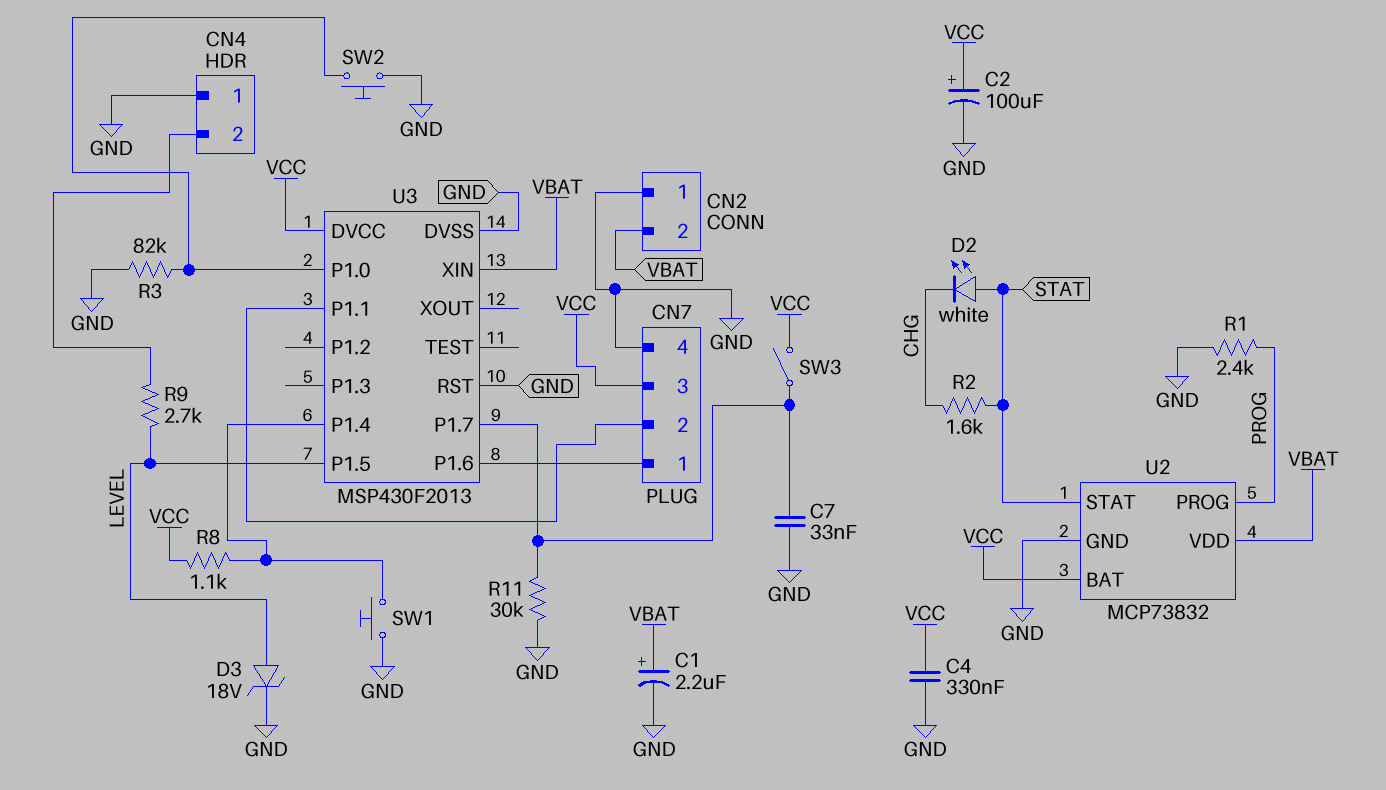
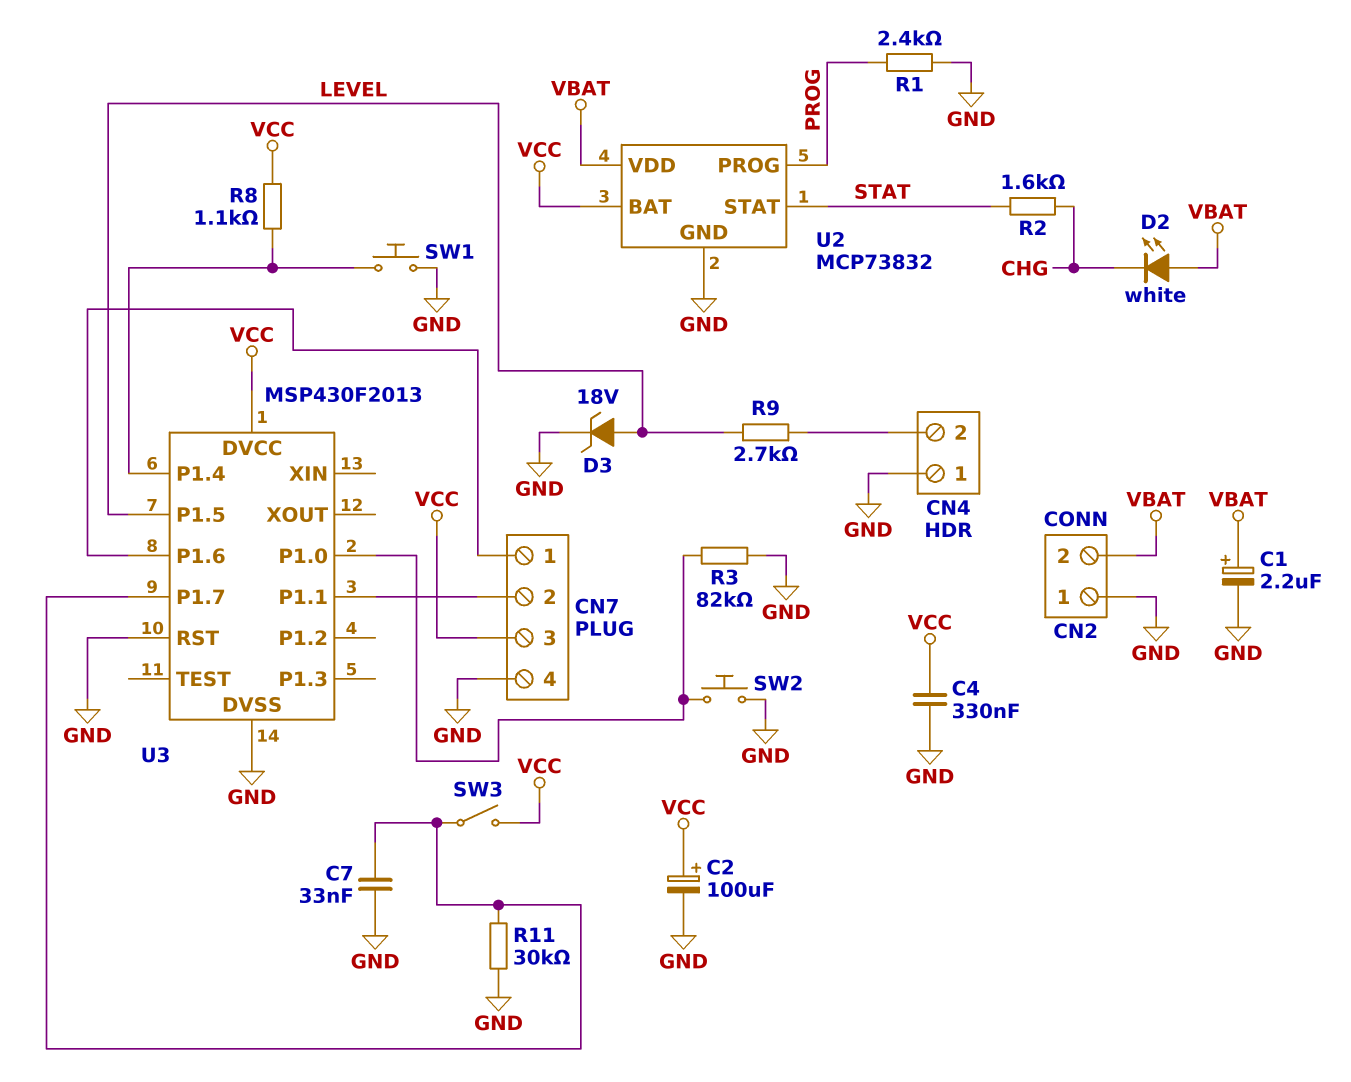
D2: LED white (A STAT, K CHG) -> LED white (A VBAT, K CHG)
U3 pin XIN: VBAT -> none

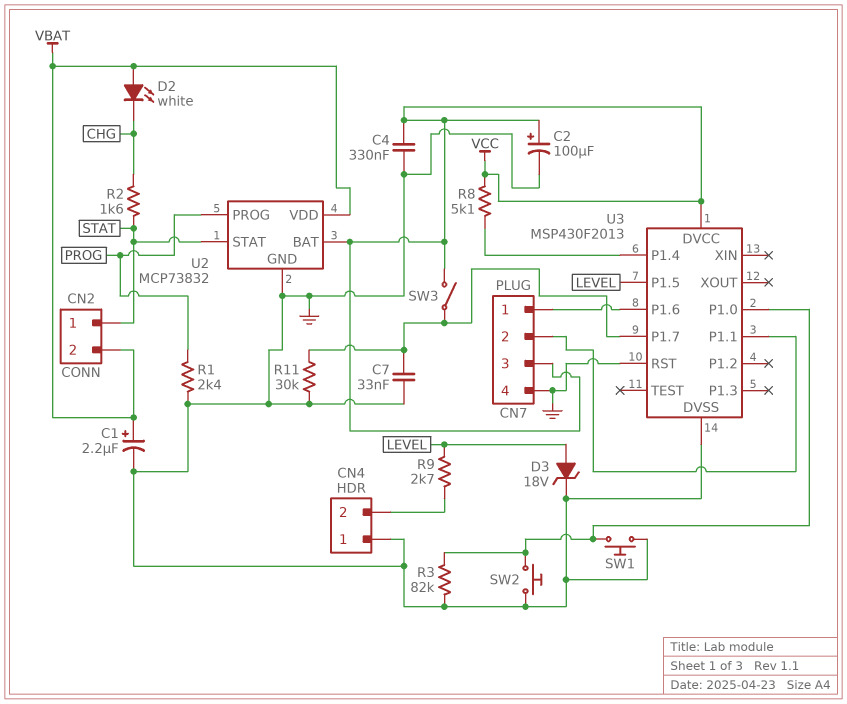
CN2 pin 1: GND -> STAT
R8: 1.1k (U3/P1.4, VCC) -> 5.1k (U3/P1.4, VCC)
SW1: button (GND, U3/P1.4) -> button (GND, U3/P1.0)

